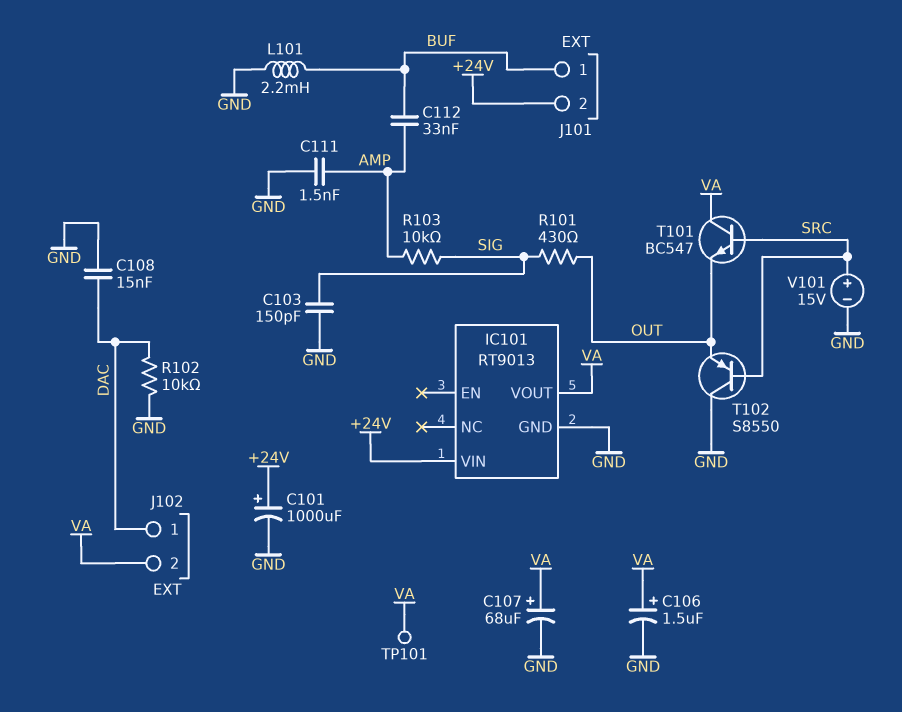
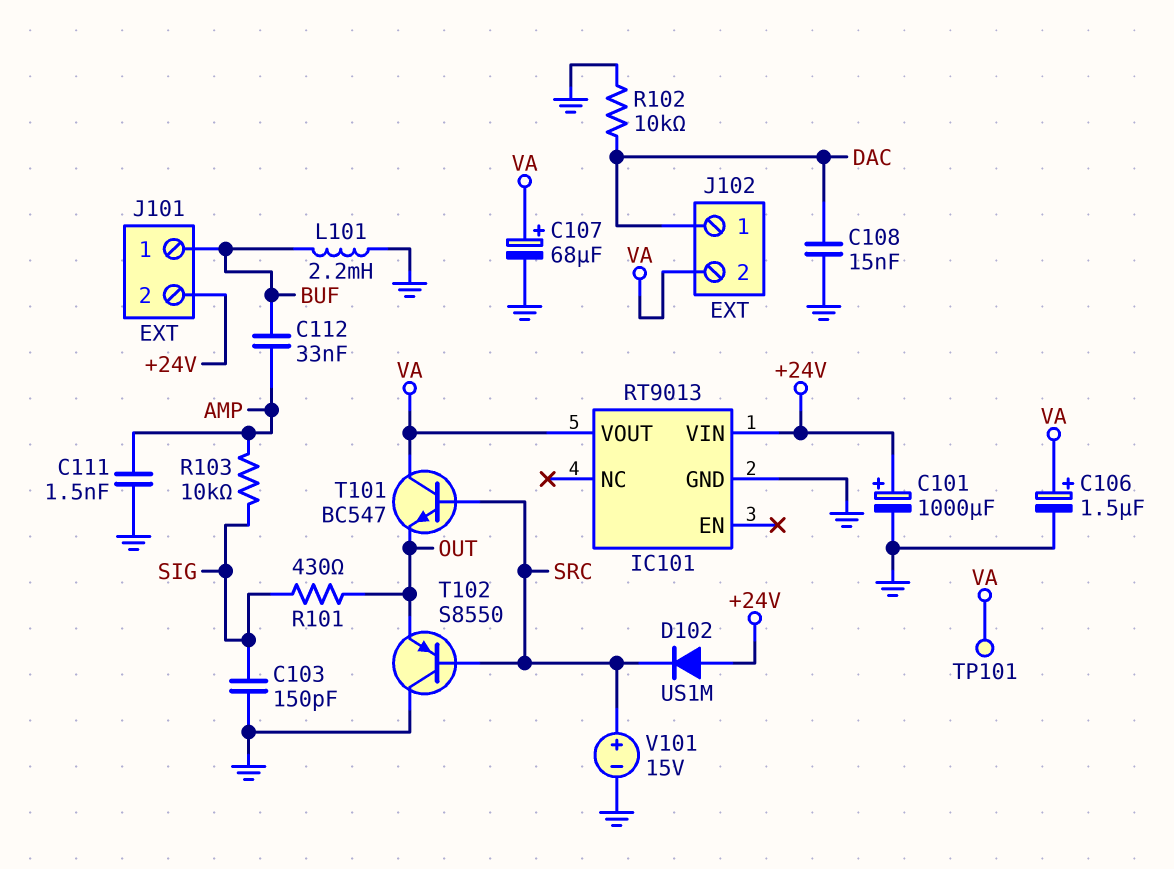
D102: none -> diode US1M (A +24V, K SRC)

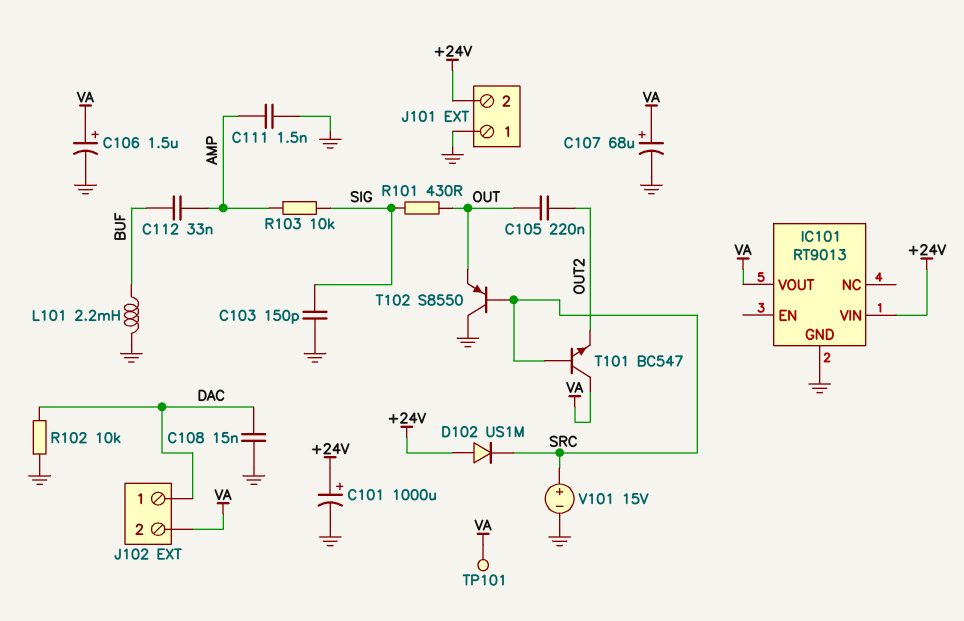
C105: none -> 220nF (OUT, OUT2)
J101 pin 1: BUF -> GND
T101: NPN BC547 (B SRC, C VA, E OUT) -> NPN BC547 (B SRC, C VA, E OUT2)

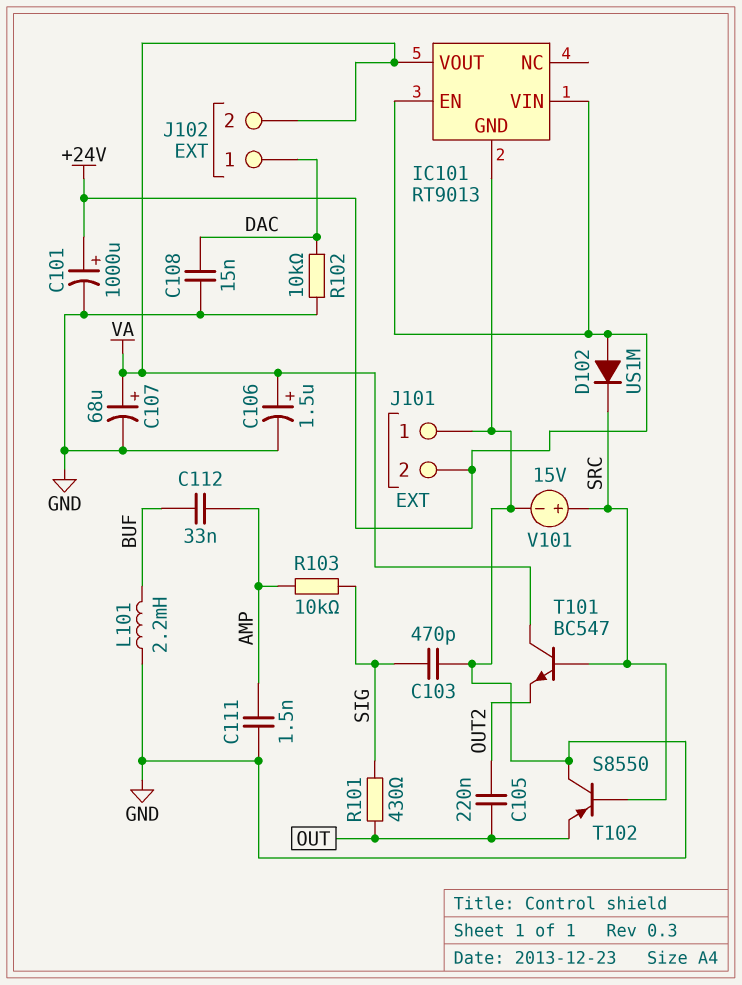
C103: 150pF (GND, SIG) -> 470pF (GND, SIG)
IC101 pin EN: none -> +24V
TP101: test point (VA) -> none

